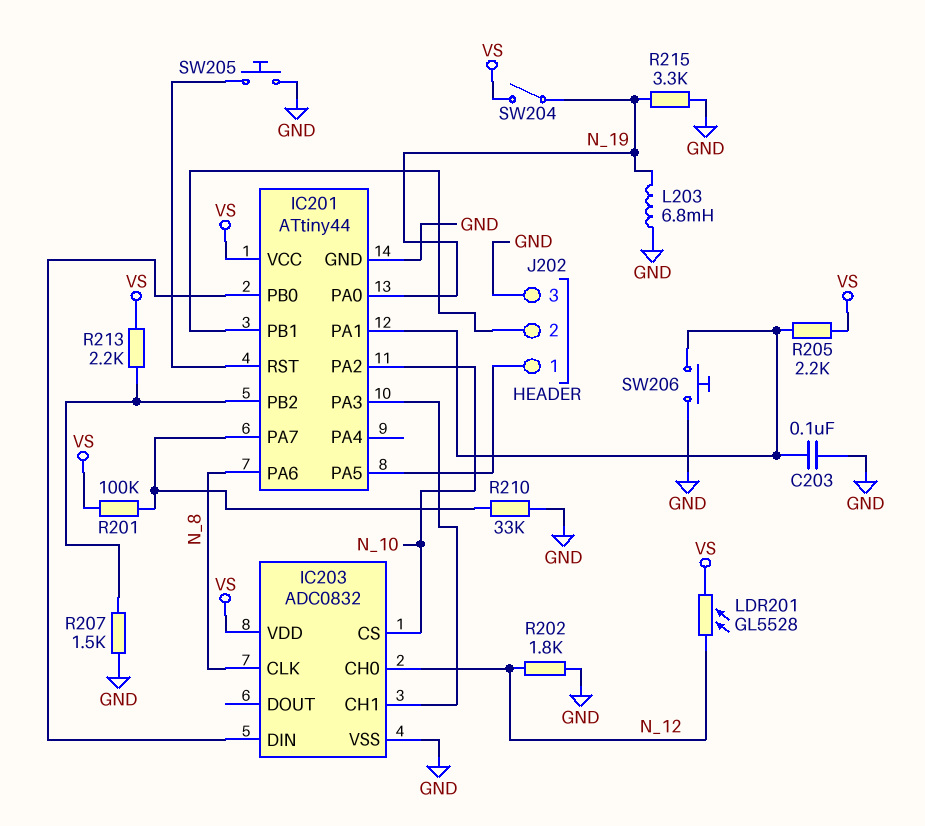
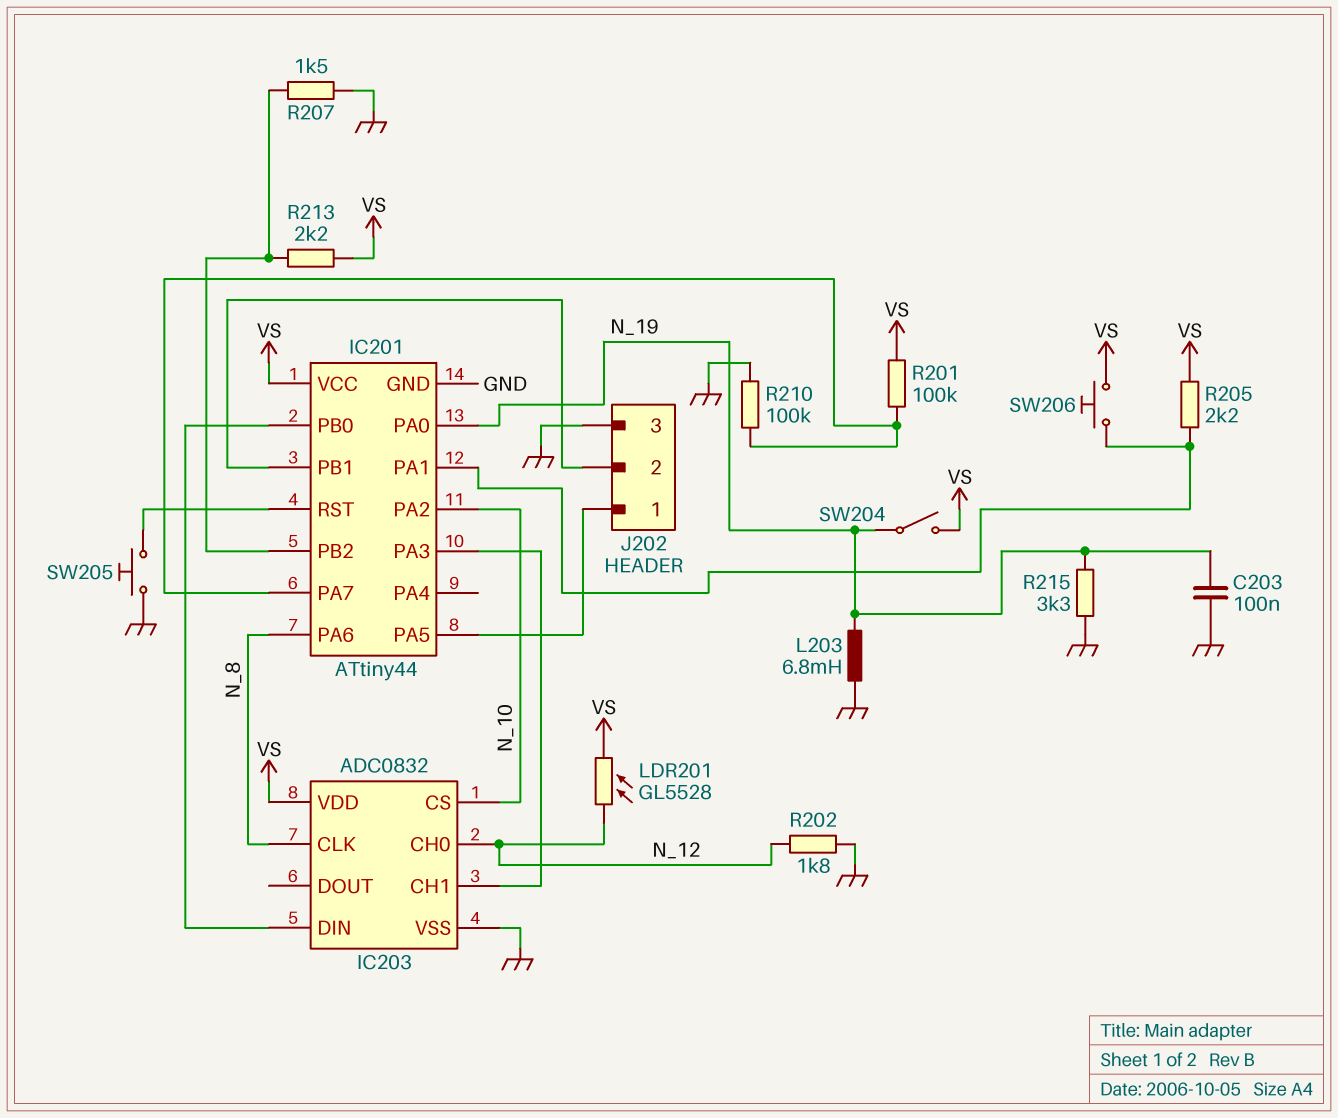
C203: 100nF (GND, IC201/PA1) -> 100nF (GND, N_19)
R210: 33k (GND, IC201/PA7) -> 100k (GND, IC201/PA7)
SW206: button (GND, IC201/PA1) -> button (IC201/PA1, VS)

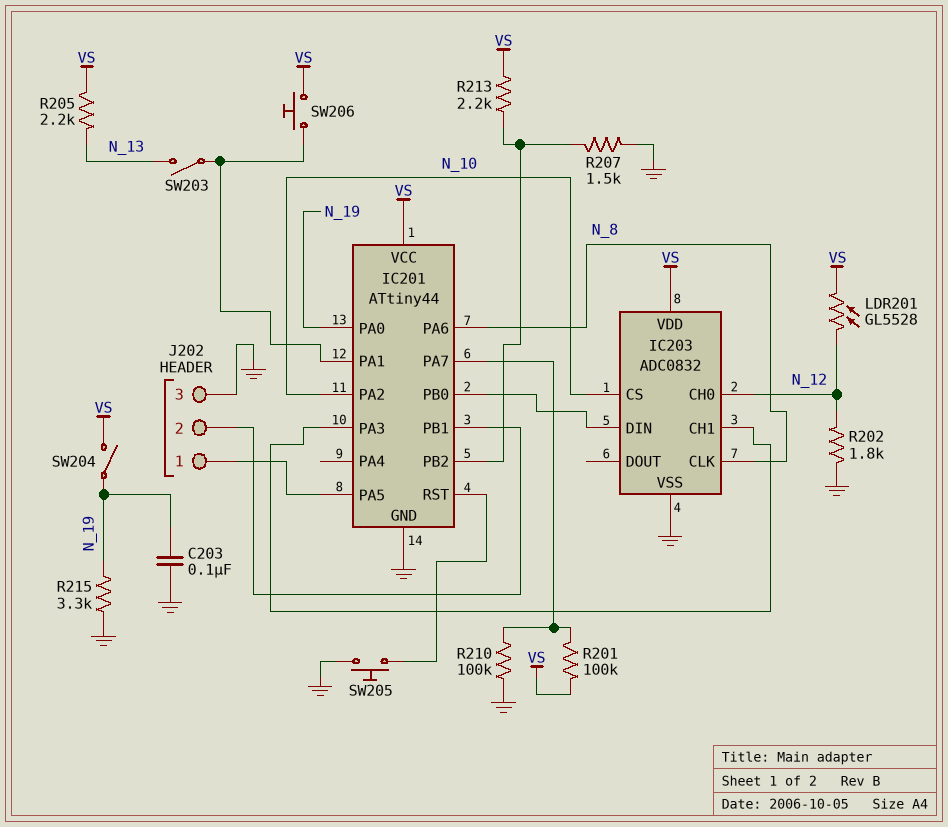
L203: 6.8mH (GND, N_19) -> none
R205: 2.2k (IC201/PA1, VS) -> 2.2k (N_13, VS)
SW203: none -> switch (IC201/PA1, N_13)

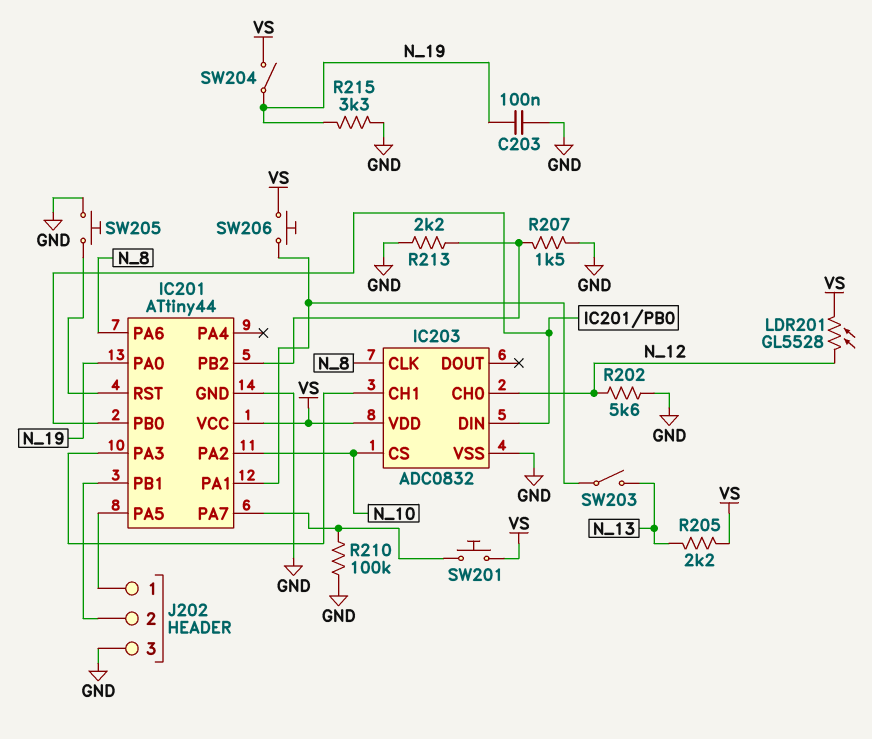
R201: 100k (IC201/PA7, VS) -> none
R202: 1.8k (GND, N_12) -> 5.6k (GND, N_12)
R213: 2.2k (IC201/PB2, VS) -> 2.2k (GND, IC201/PB2)
SW201: none -> button (IC201/PA7, VS)

